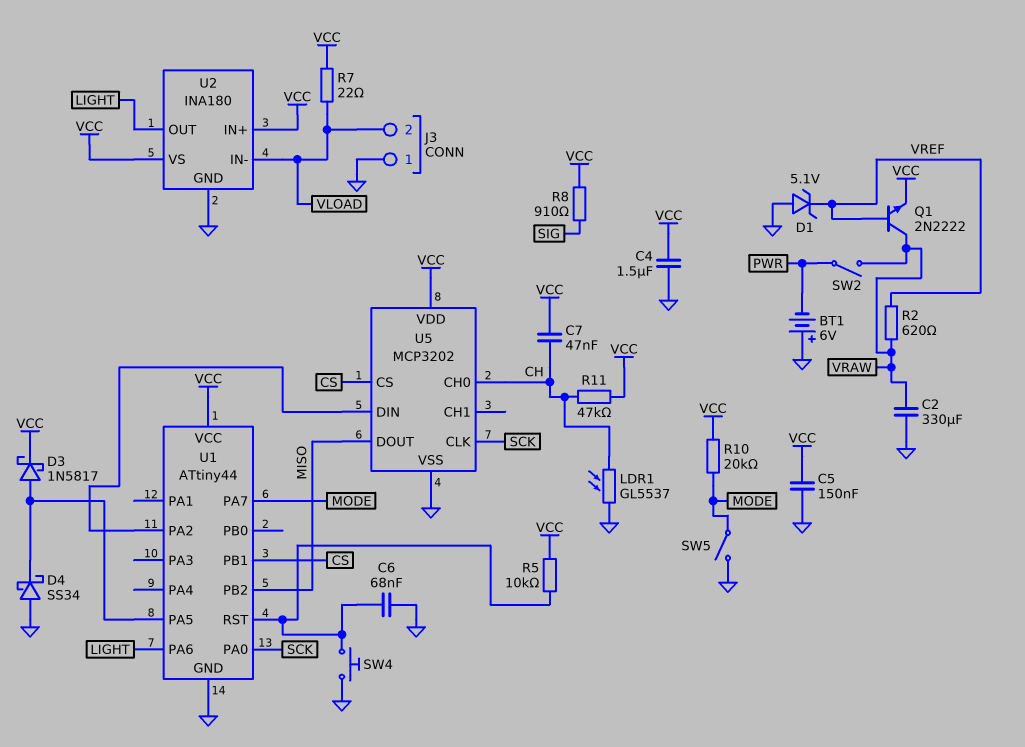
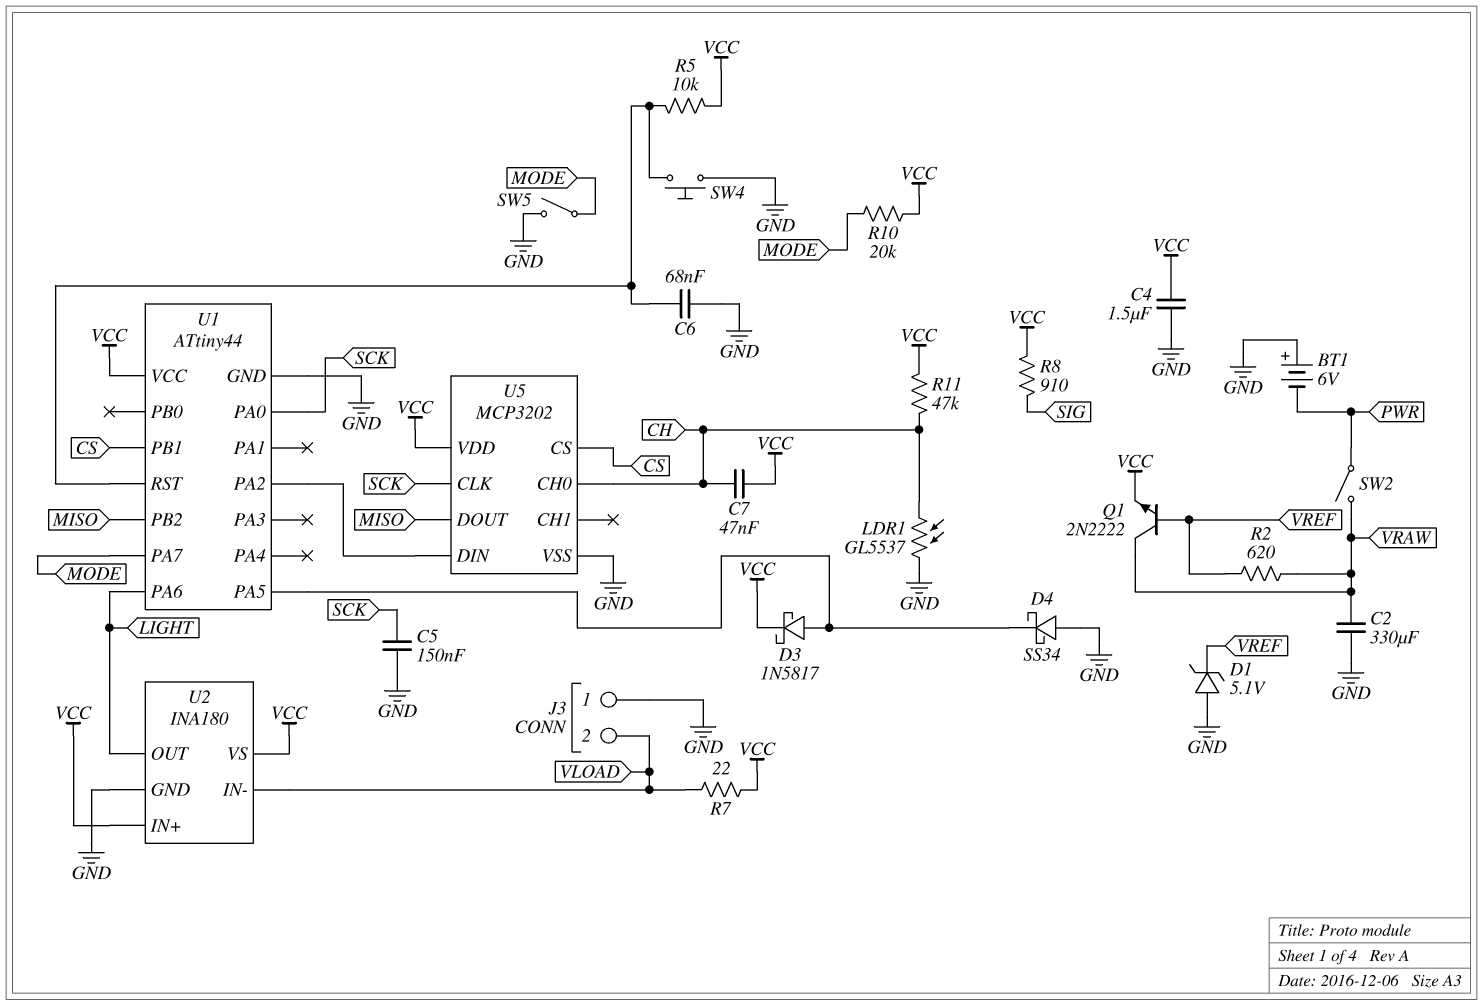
C5: 150nF (GND, VCC) -> 150nF (GND, SCK)

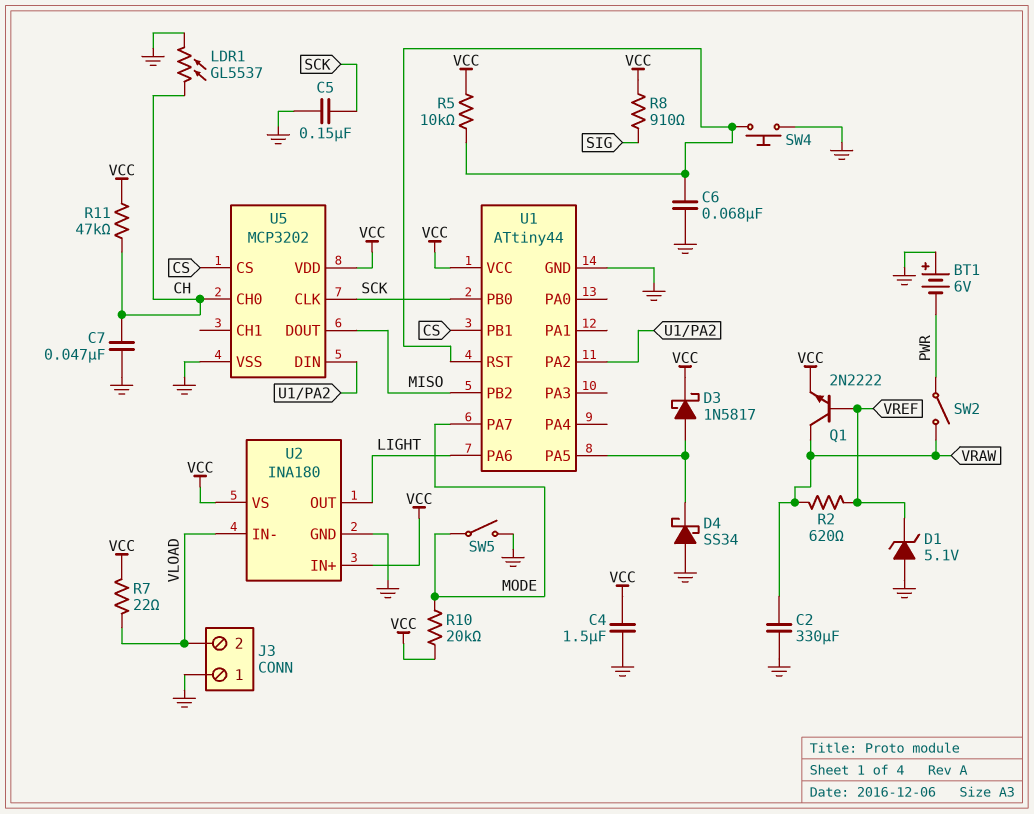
C7: 47nF (CH, VCC) -> 47nF (CH, GND)
U1 pin PA0: SCK -> none
U1 pin PB0: none -> SCK

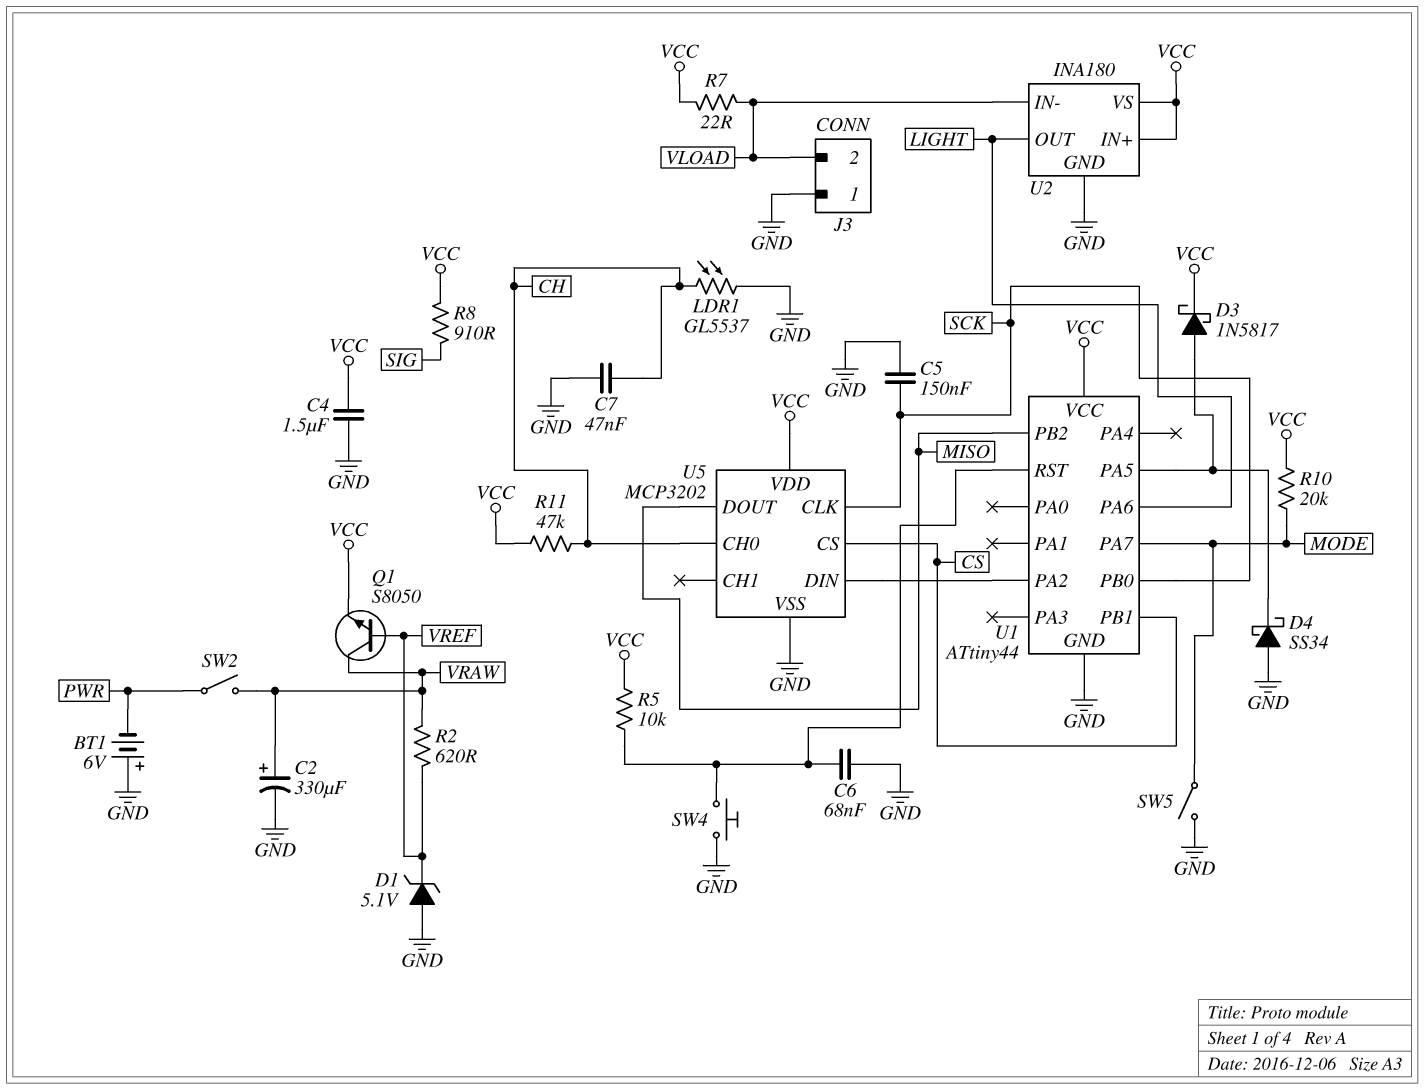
C2: 330uF (GND, VRAW) -> 330uF (plus VRAW, minus GND)
Q1: NPN 2N2222 (B VREF, C VRAW, E VCC) -> NPN S8050 (B VREF, C VRAW, E VCC)

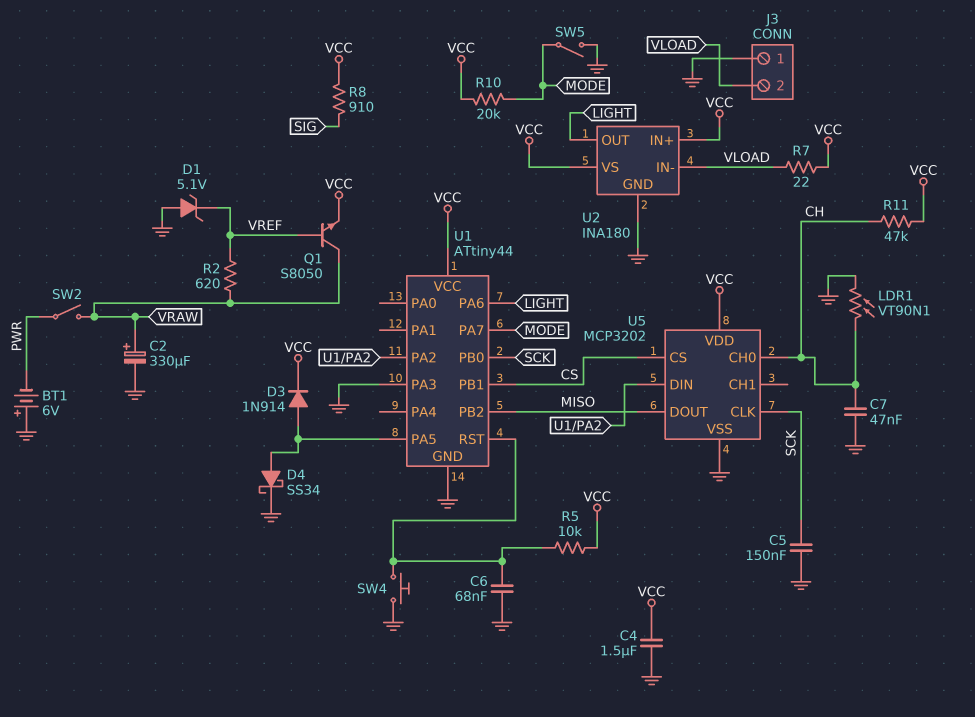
D3: schottky 1N5817 (A U1/PA5, K VCC) -> diode 1N914 (A U1/PA5, K VCC)
D4: schottky SS34 (A GND, K U1/PA5) -> schottky SS34 (A U1/PA5, K GND)
LDR1: GL5537 (CH, GND) -> VT90N1 (CH, GND)
U1 pin PA3: none -> GND

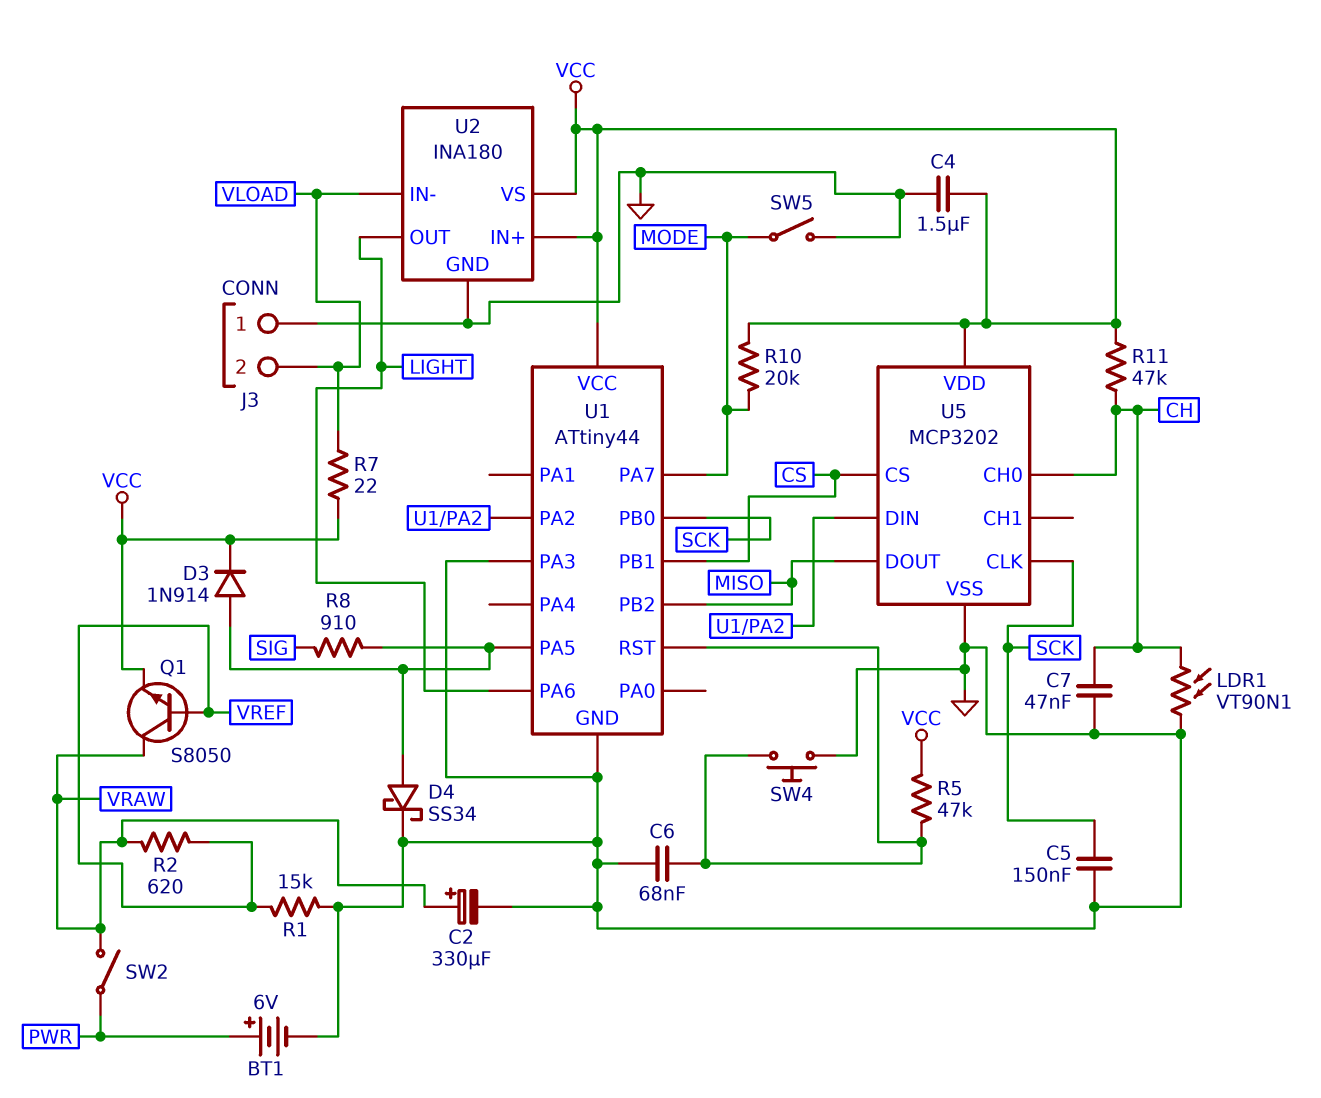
BT1: 6V (plus GND, minus PWR) -> 6V (plus PWR, minus GND)
D1: zener 5.1V (A GND, K VREF) -> none
R1: none -> 15k (GND, VREF)
R5: 10k (U1/RST, VCC) -> 47k (U1/RST, VCC)
R8: 910 (SIG, VCC) -> 910 (SIG, U1/PA5)

